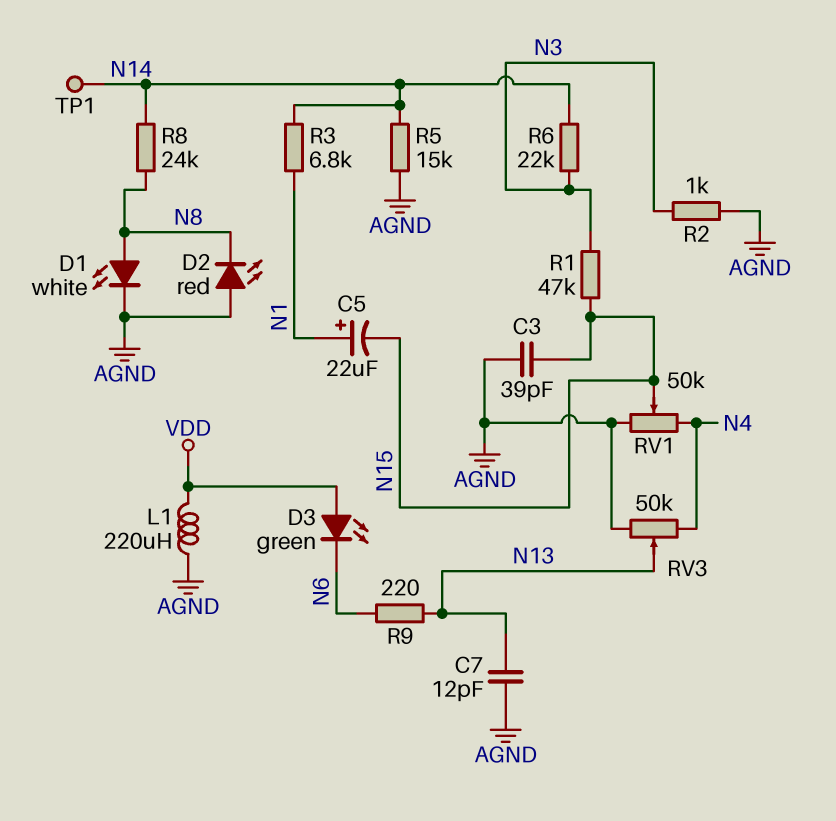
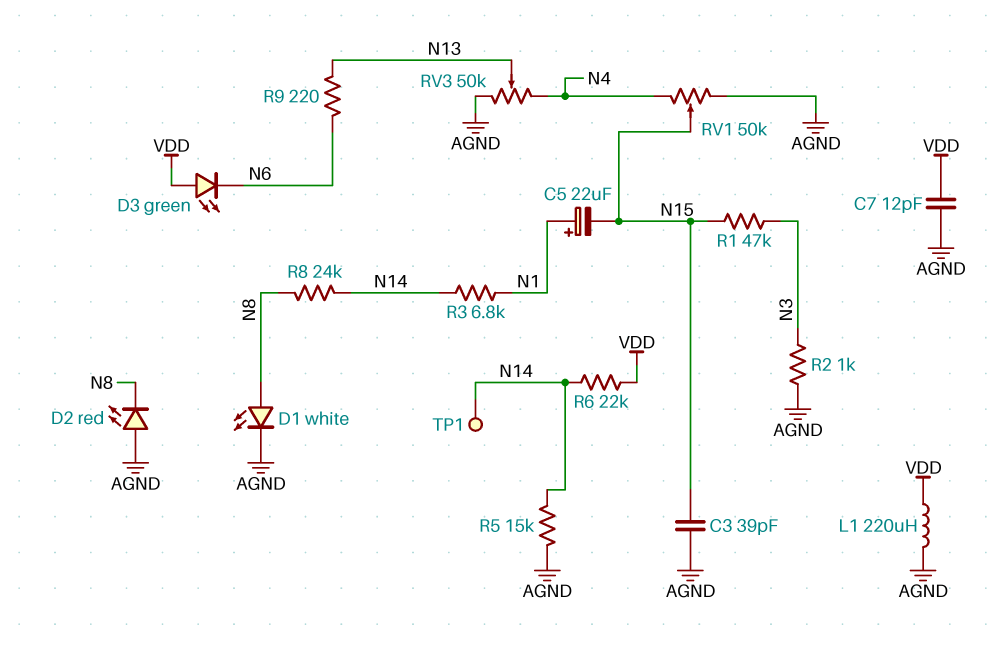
C7: 12pF (AGND, N13) -> 12pF (AGND, VDD)
R6: 22k (N3, N14) -> 22k (N14, VDD)

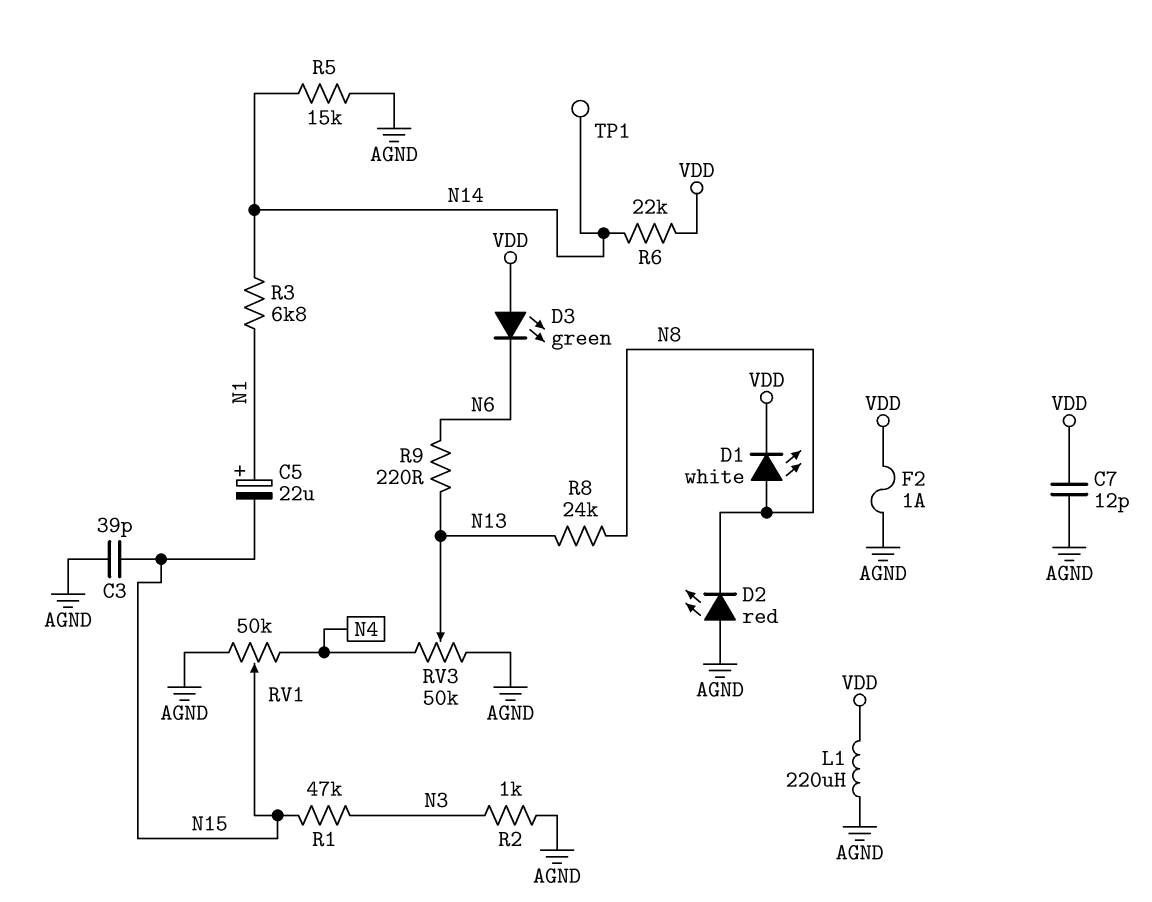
D1: LED white (A N8, K AGND) -> LED white (A N8, K VDD)
F2: none -> 1A (AGND, VDD)
R8: 24k (N8, N14) -> 24k (N8, N13)

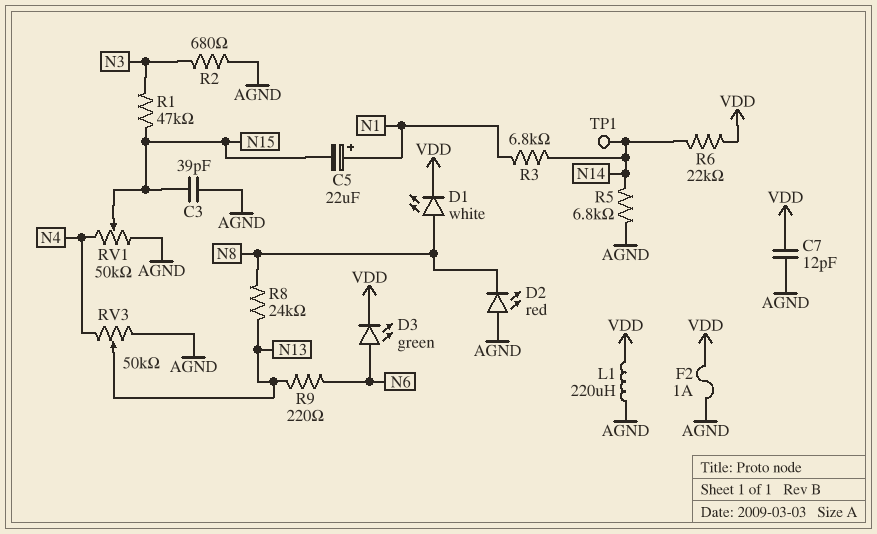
D3: LED green (A VDD, K N6) -> LED green (A N6, K VDD)
R2: 1k (AGND, N3) -> 680 (AGND, N3)
R5: 15k (AGND, N14) -> 6.8k (AGND, N14)

